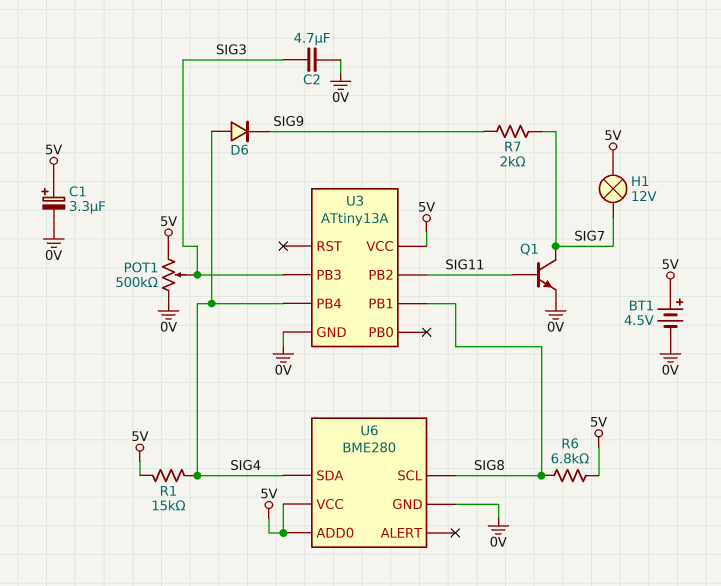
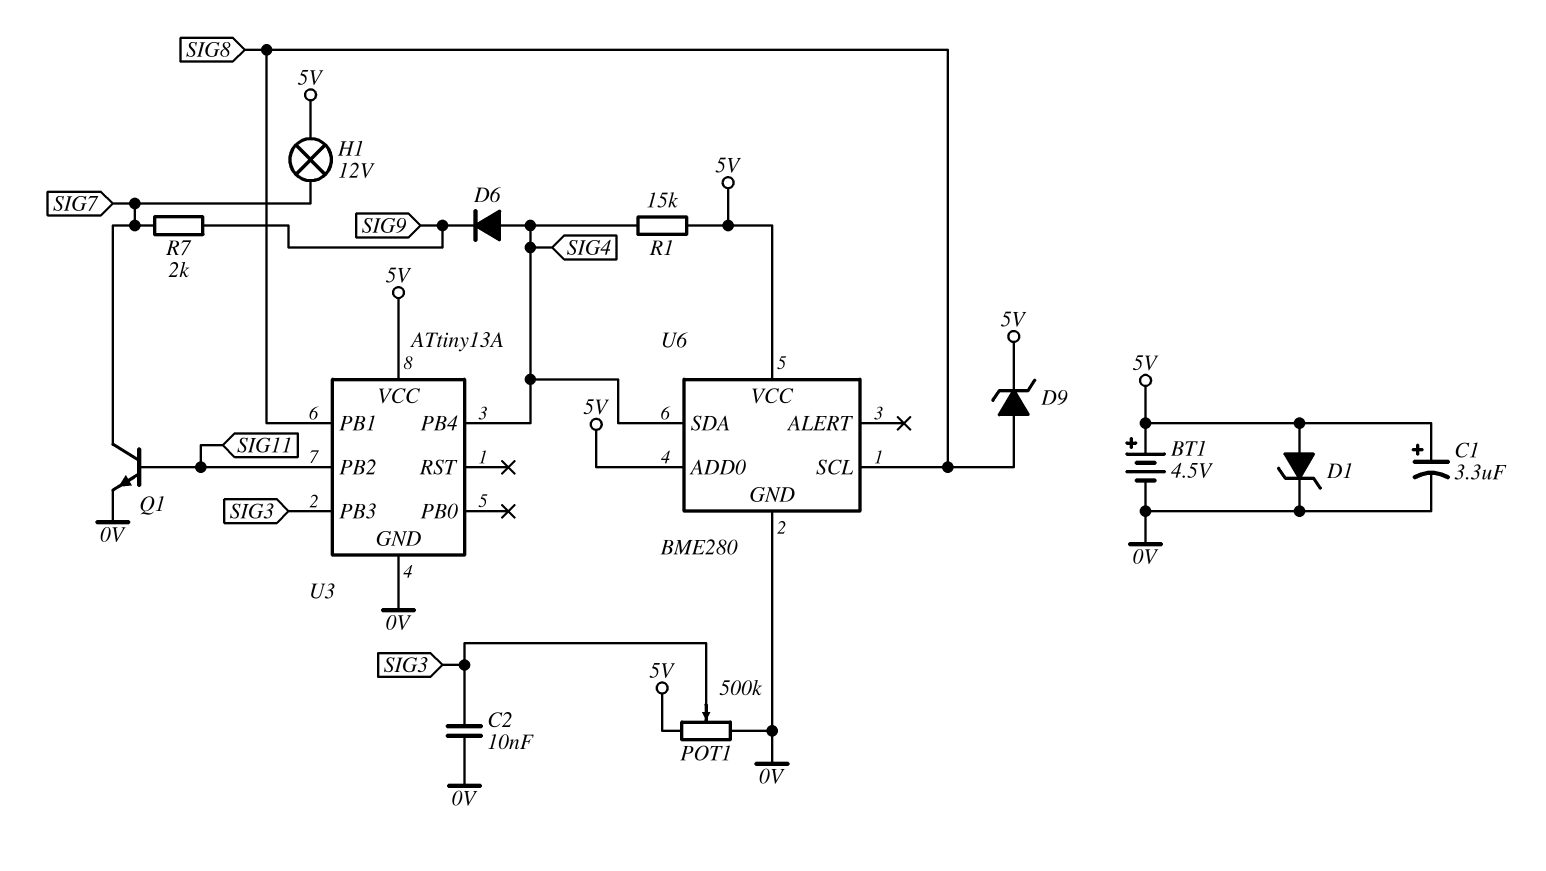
C2: 4.7uF (0V, SIG3) -> 10nF (0V, SIG3)
D1: none -> zener (A 5V, K 0V)
D9: none -> zener (A SIG8, K 5V)
R6: 6.8k (5V, SIG8) -> none

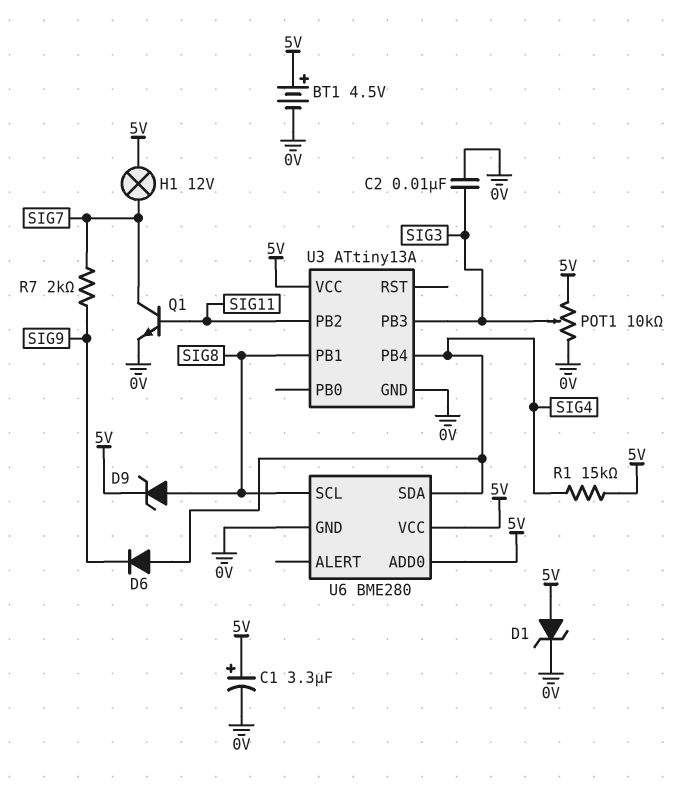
POT1: 500k (0V, 5V, wiper SIG3) -> 10k (0V, 5V, wiper SIG3)

